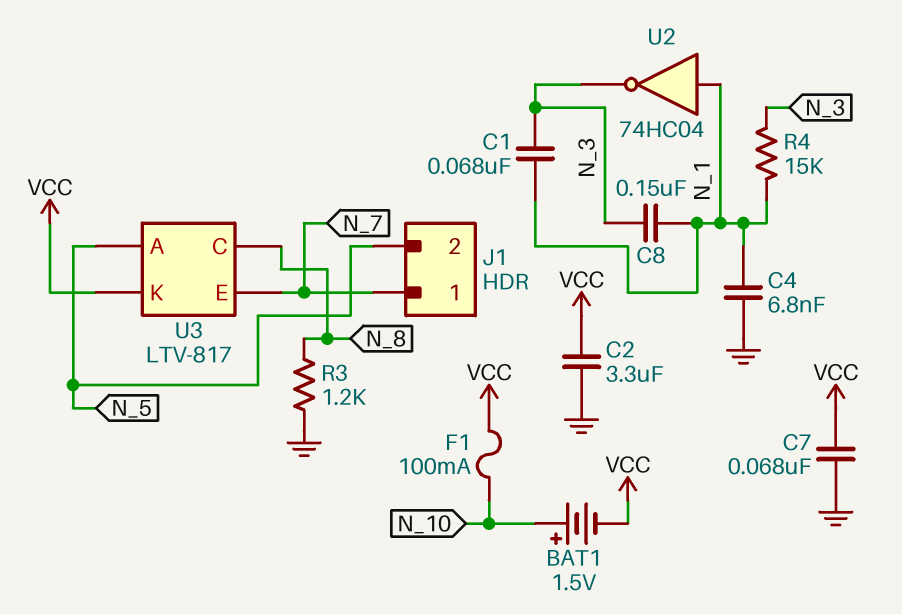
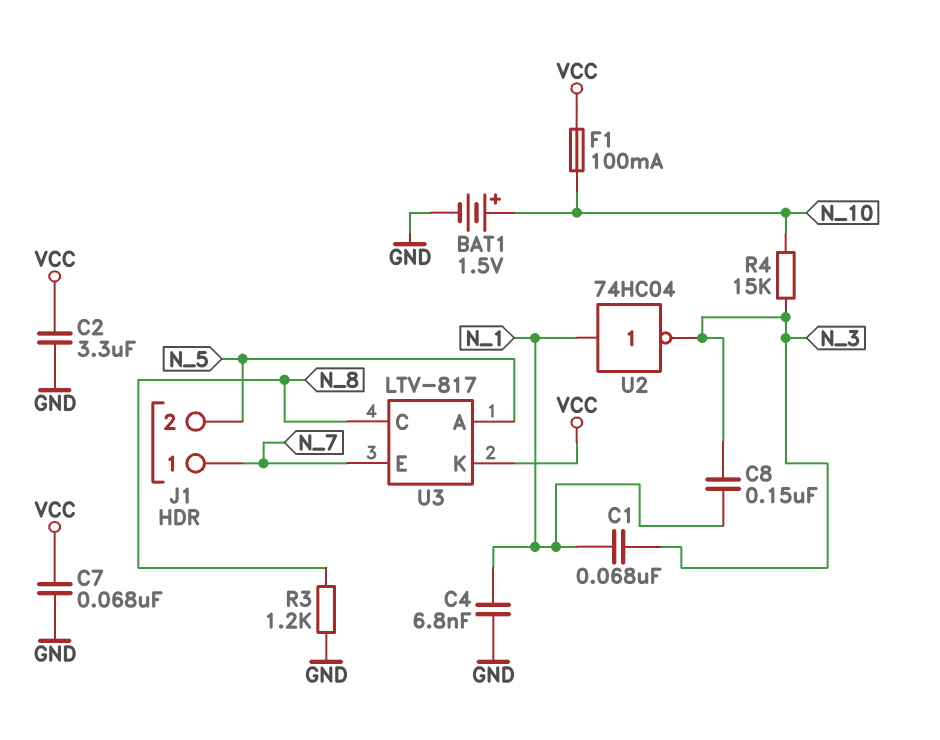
BAT1: 1.5V (plus N_10, minus VCC) -> 1.5V (plus N_10, minus GND)
R4: 15k (N_1, N_3) -> 15k (N_3, N_10)

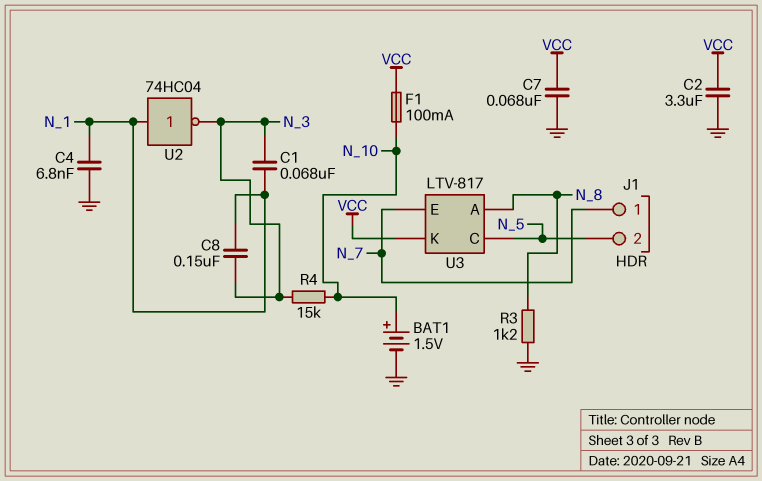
U3 pin A: N_5 -> N_8
U3 pin C: N_8 -> N_5

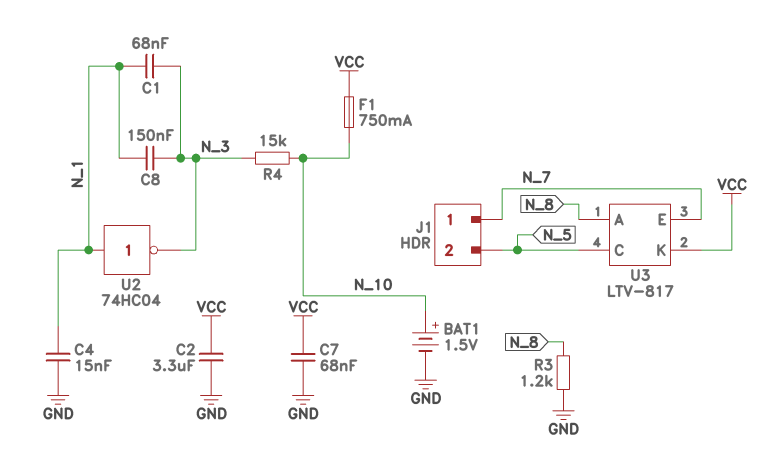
C4: 6.8nF (GND, N_1) -> 15nF (GND, N_1)
F1: 100mA (N_10, VCC) -> 750mA (N_10, VCC)

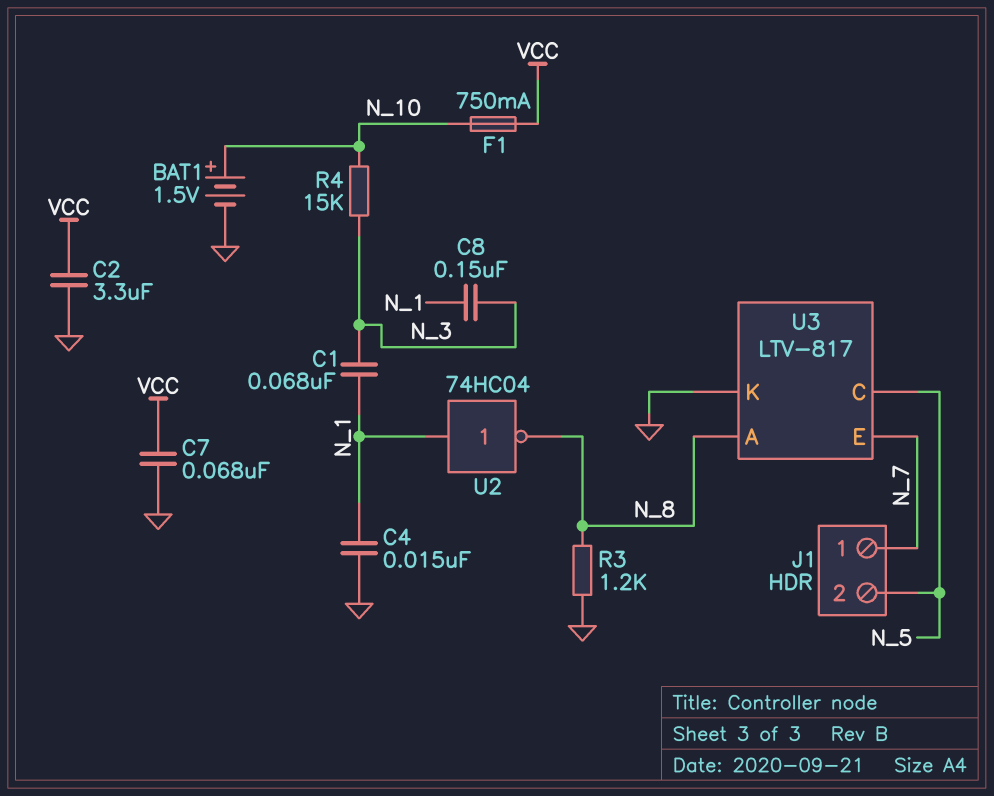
U2: NOT 74HC04 (in N_1, out N_3) -> NOT 74HC04 (in N_1, out N_8)
U3 pin K: VCC -> GND

